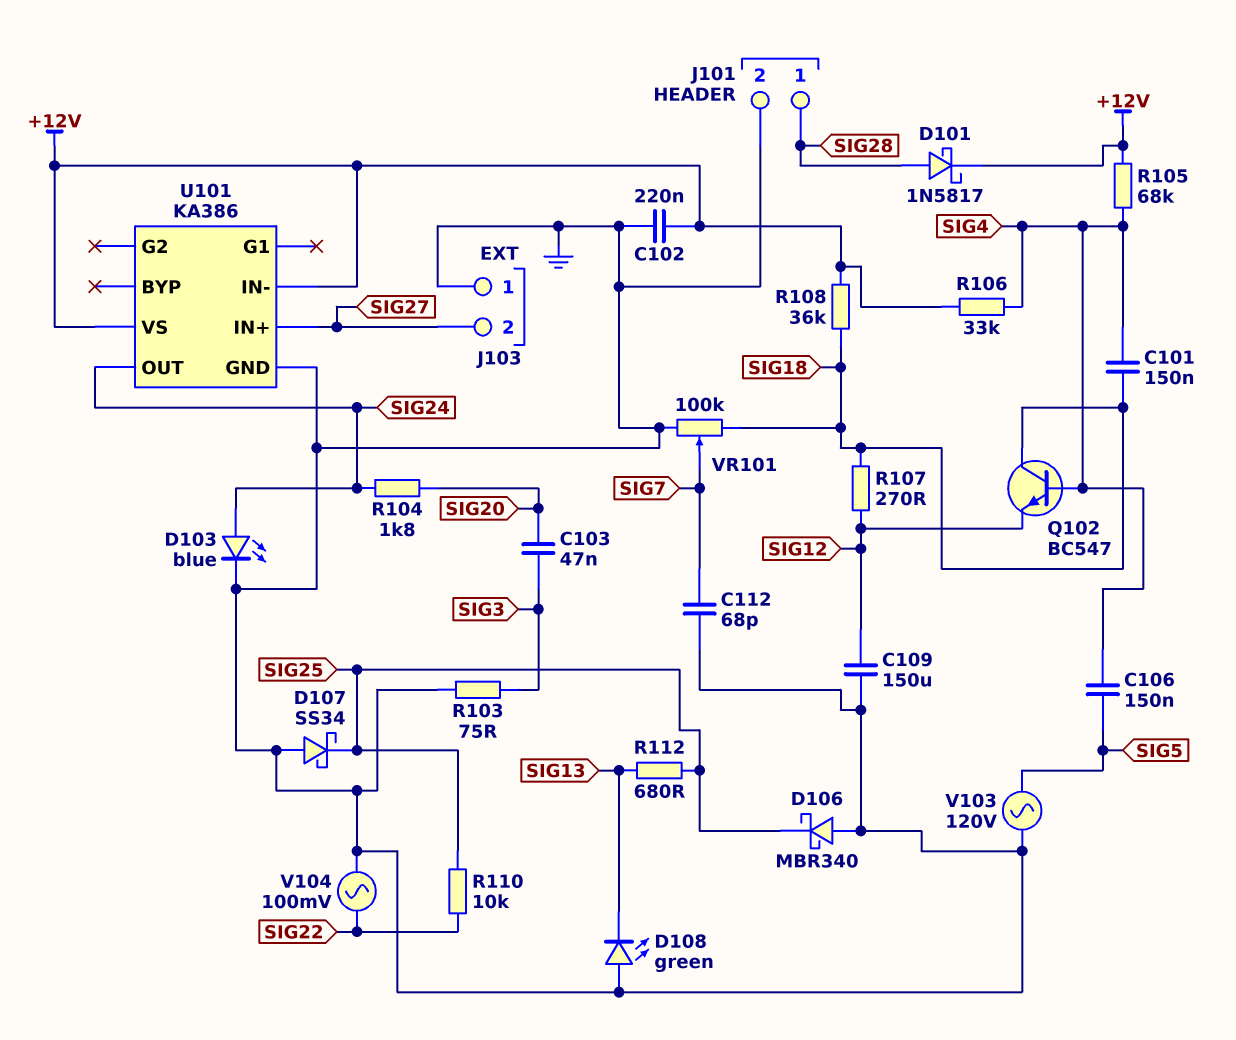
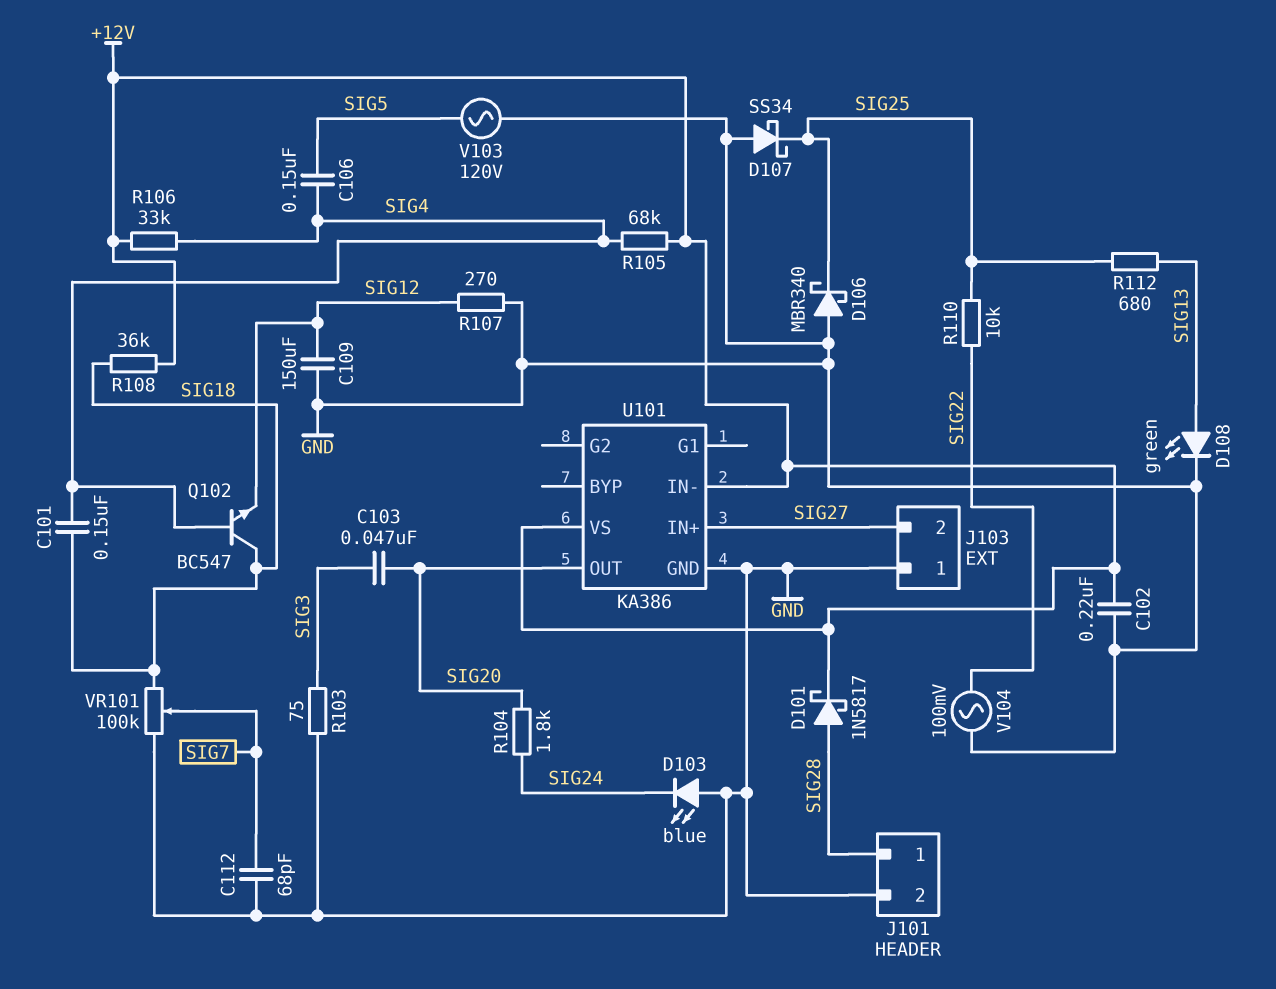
D103: LED blue (A SIG24, K GND) -> LED blue (A GND, K SIG24)
D108: LED green (A GND, K SIG13) -> LED green (A SIG13, K GND)
R107: 270 (SIG12, SIG18) -> 270 (GND, SIG12)
U101 pin OUT: SIG24 -> SIG20

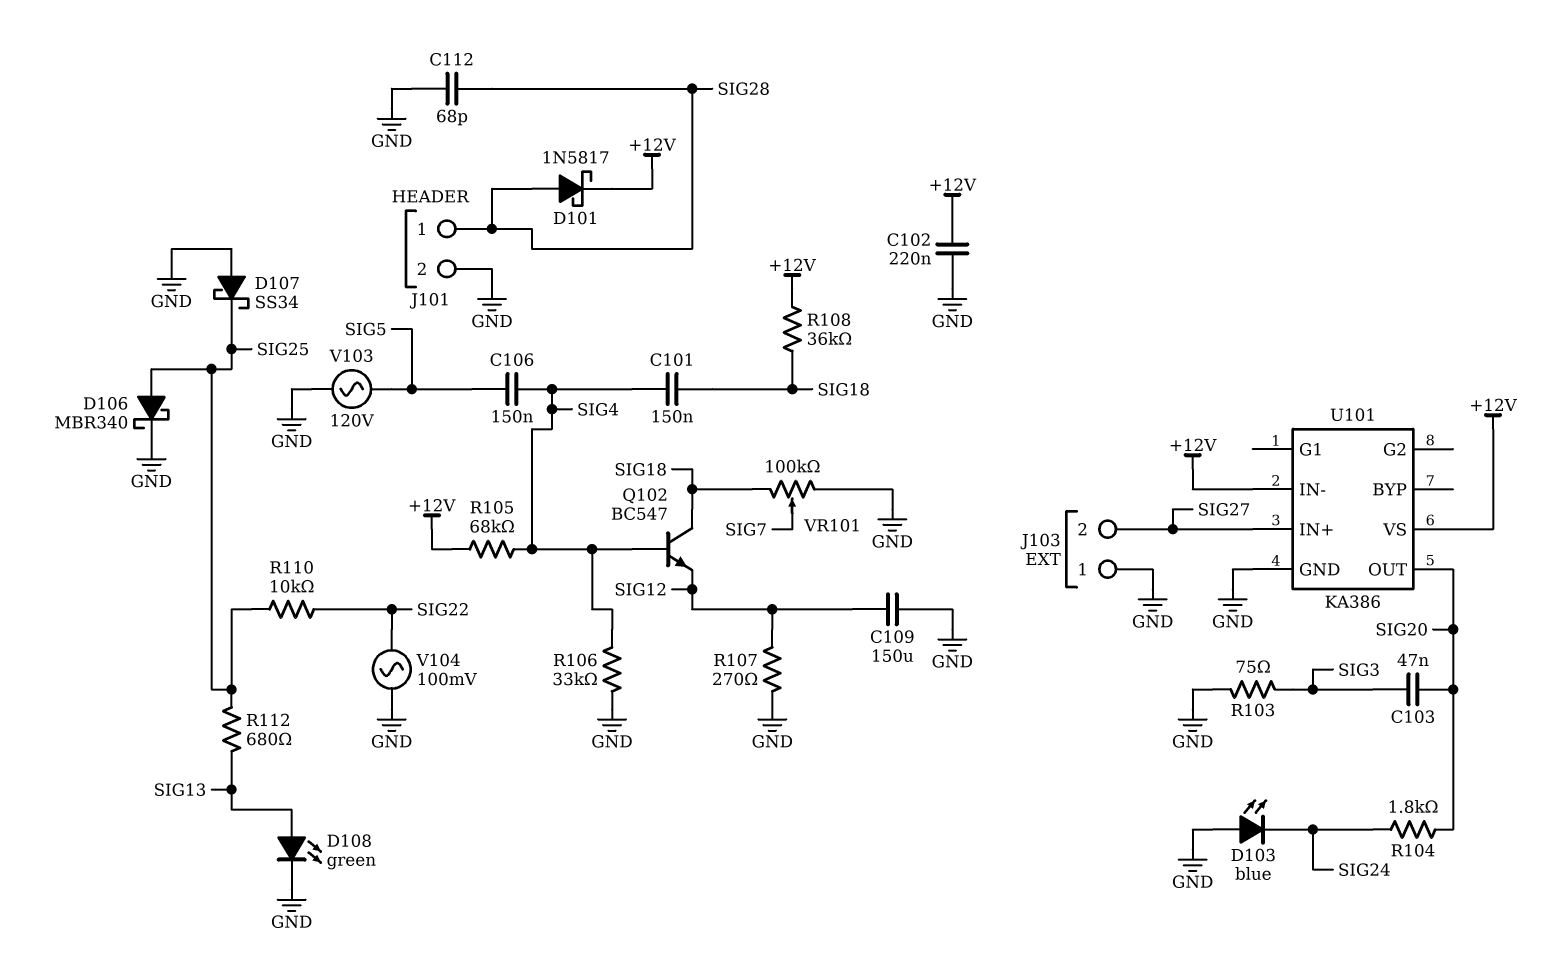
C112: 68pF (GND, SIG7) -> 68pF (GND, SIG28)
D106: schottky MBR340 (A GND, K SIG25) -> schottky MBR340 (A SIG25, K GND)
R106: 33k (+12V, SIG4) -> 33k (GND, SIG4)

